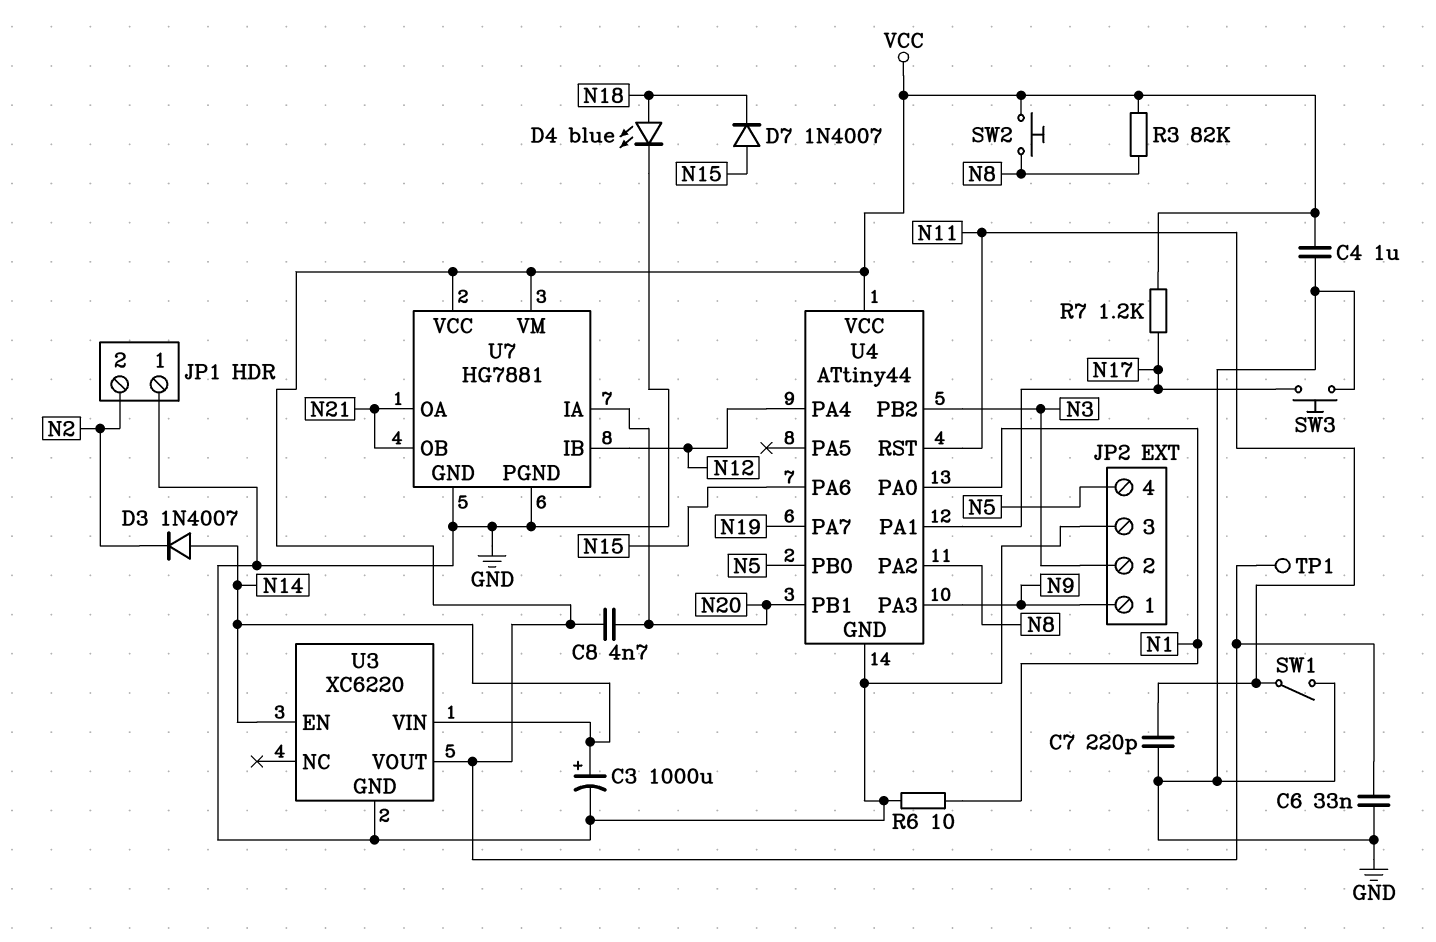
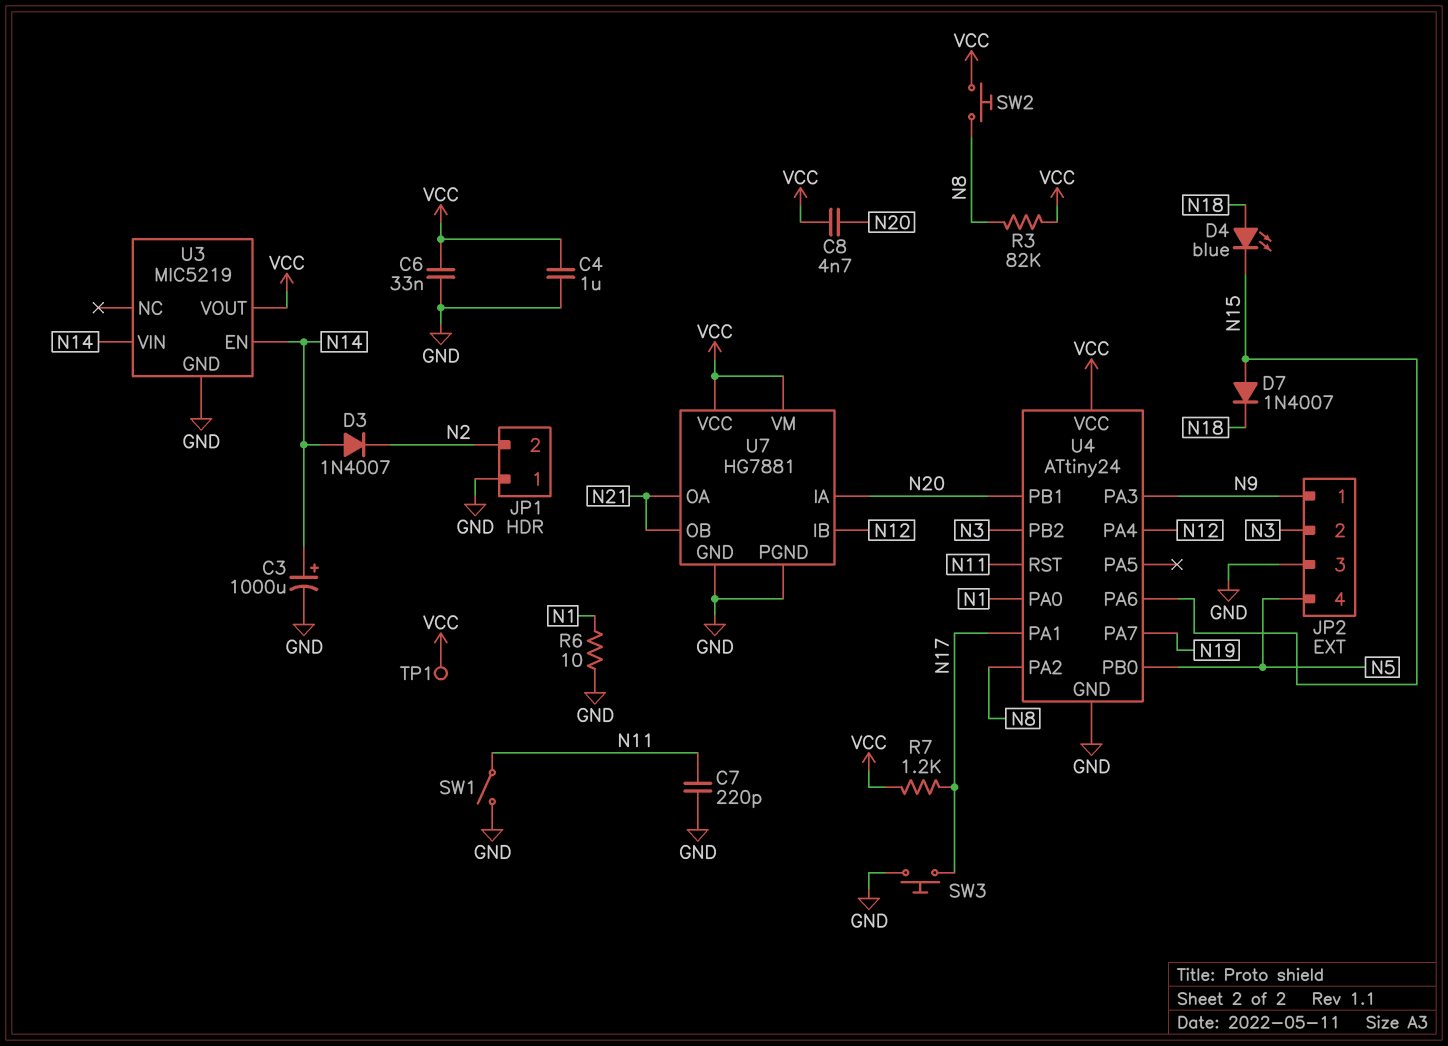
D4: LED blue (A N18, K GND) -> LED blue (A N18, K N15)
U3: XC6220 -> MIC5219
U4: ATtiny44 -> ATtiny24

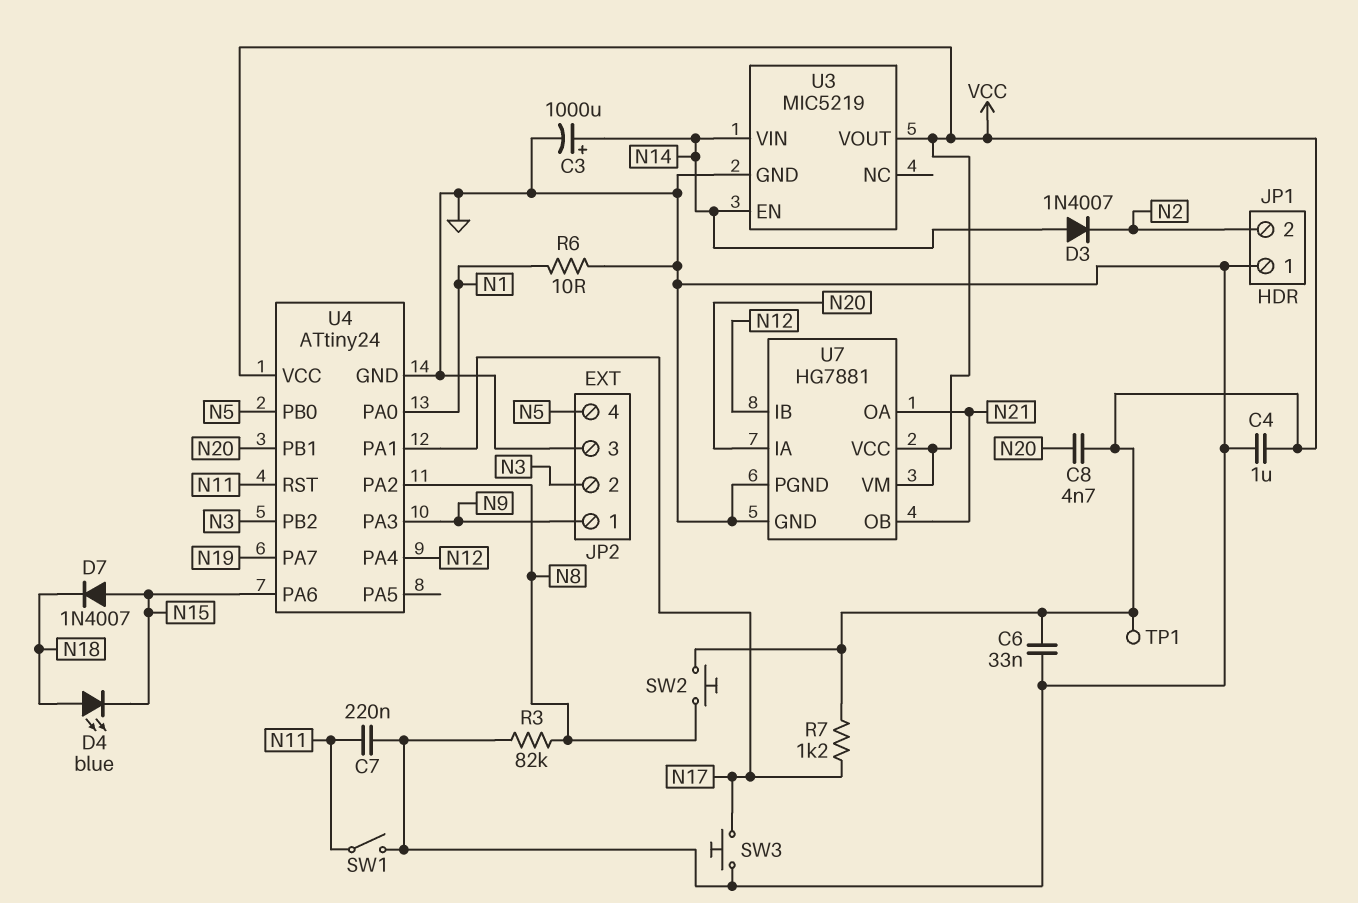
C7: 220pF (GND, N11) -> 220nF (GND, N11)
R3: 82k (N8, VCC) -> 82k (GND, N8)

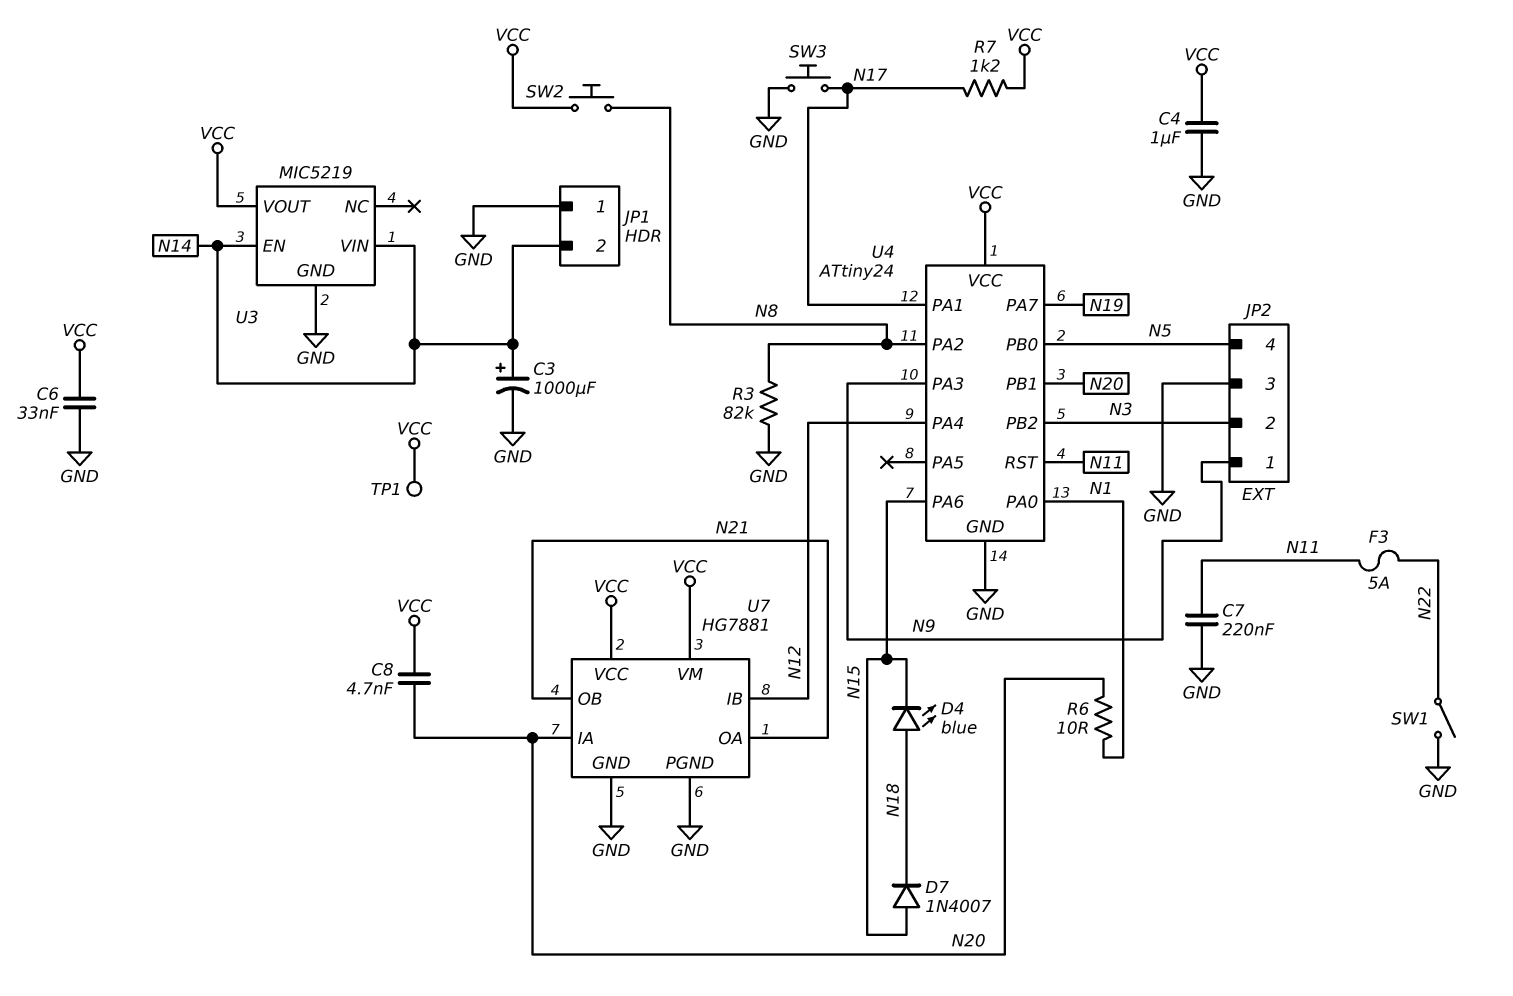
D3: diode 1N4007 (A N14, K N2) -> none
F3: none -> 5A (N11, N22)
JP1 pin 2: N2 -> N14
R6: 10 (GND, N1) -> 10 (N1, N20)
SW1: switch (GND, N11) -> switch (GND, N22)

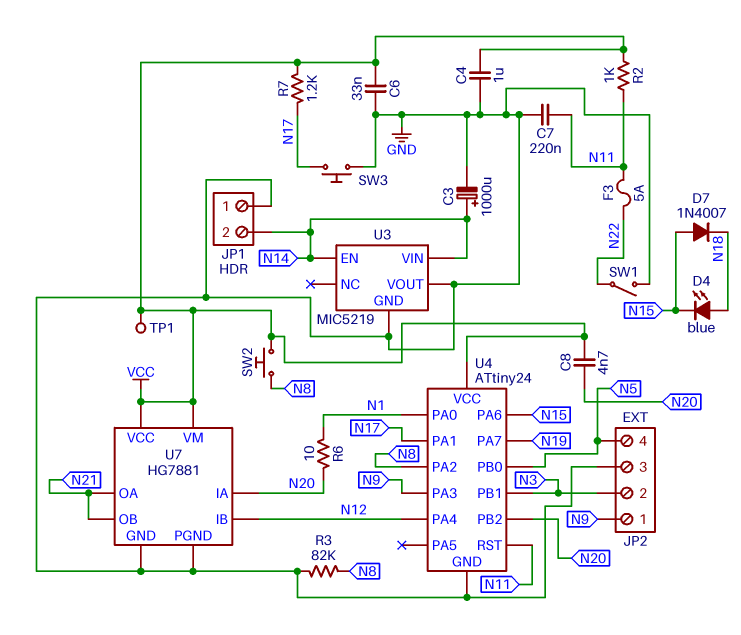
R2: none -> 1k (N11, VCC)
U3 pin VOUT: VCC -> GND
U4 pin PB1: N20 -> N3
U4 pin PB2: N3 -> N20

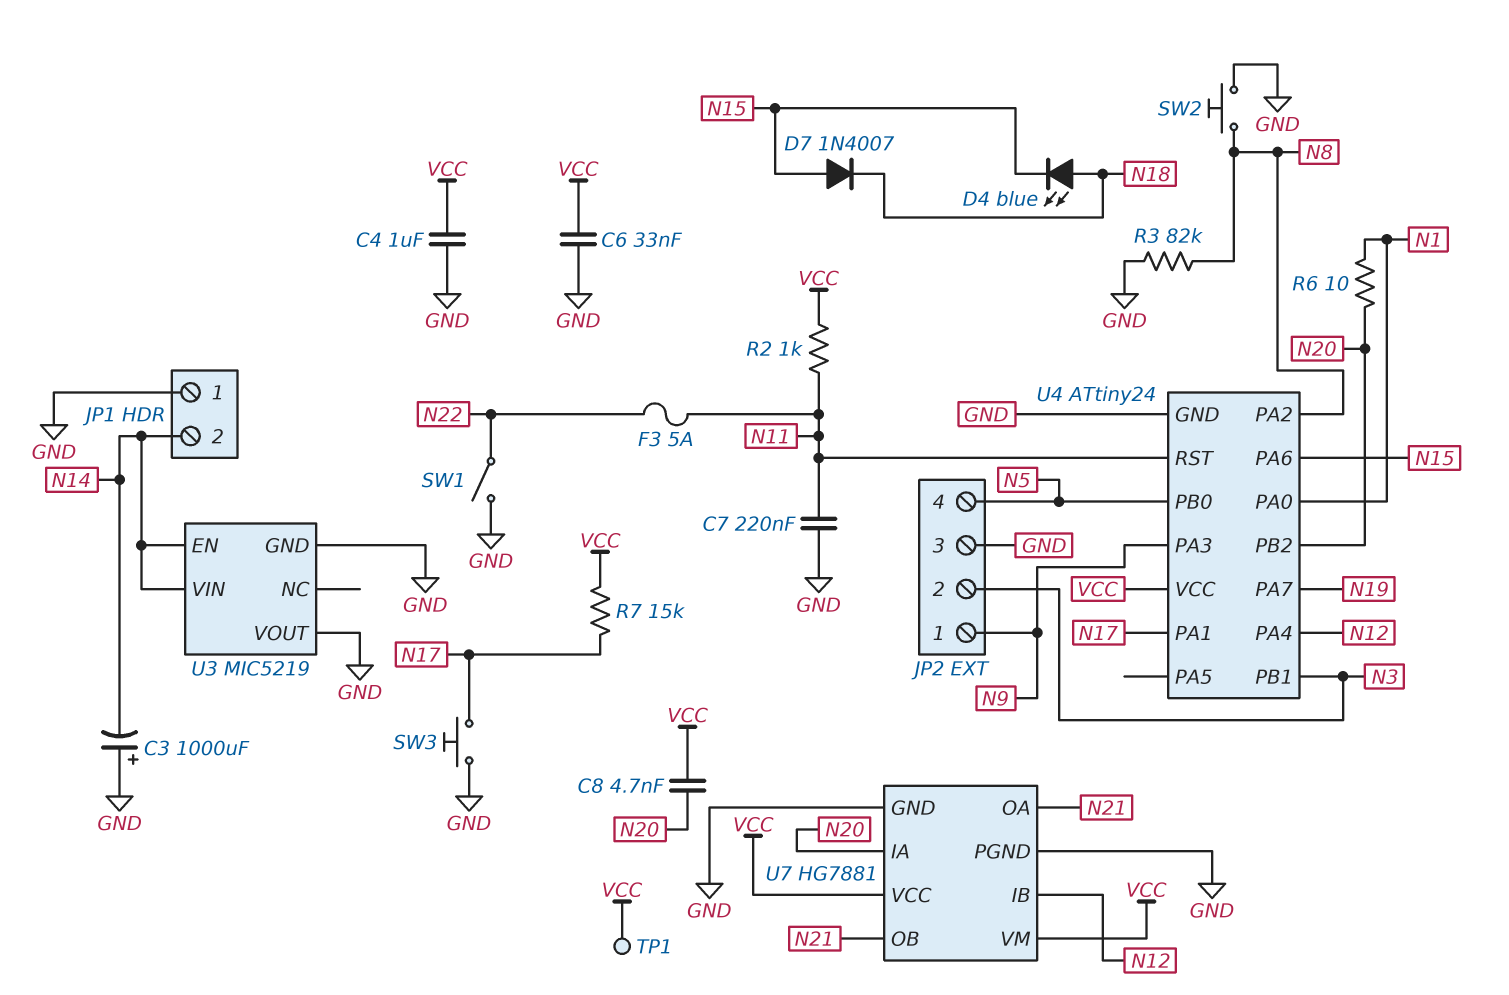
C3: 1000uF (plus N14, minus GND) -> 1000uF (plus GND, minus N14)
R7: 1.2k (N17, VCC) -> 15k (N17, VCC)
SW2: button (N8, VCC) -> button (GND, N8)

